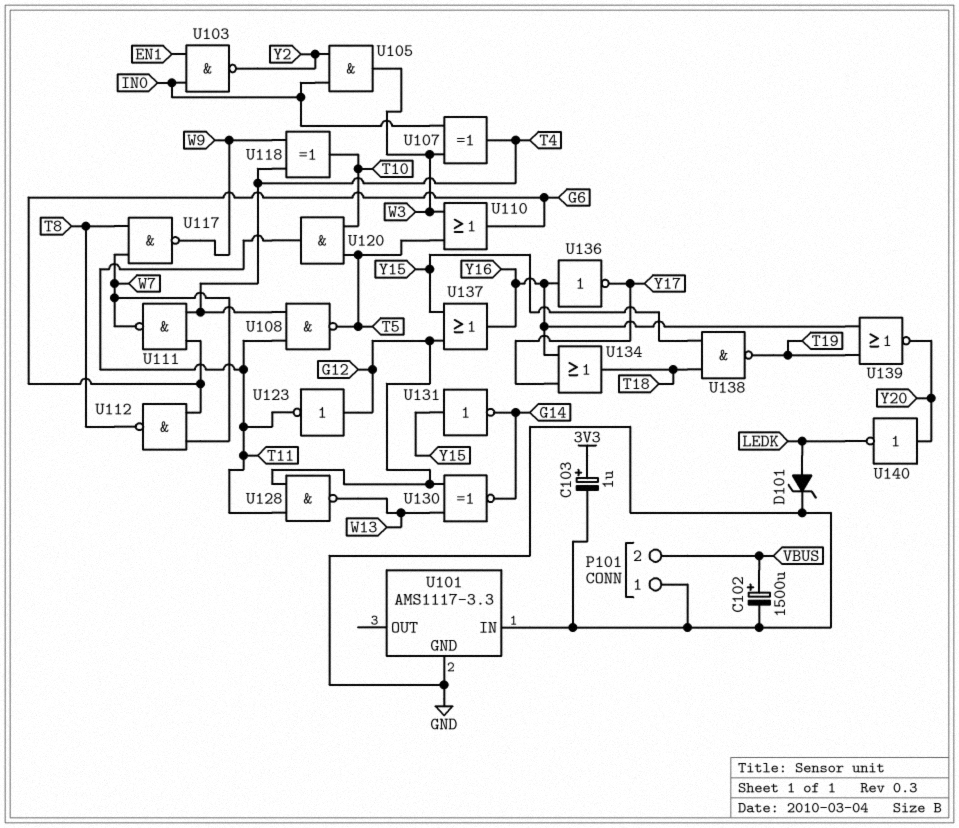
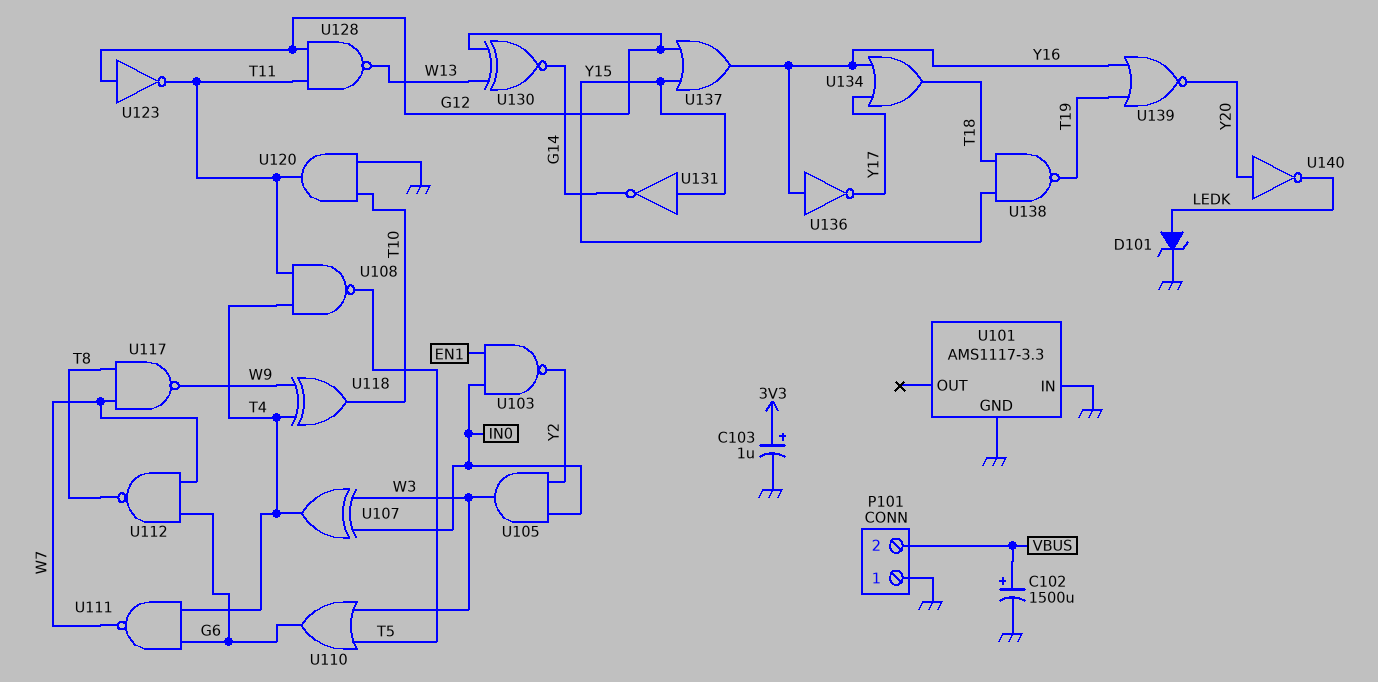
U120: AND (in T5, in T10, out T11) -> AND (in GND, in T10, out T11)

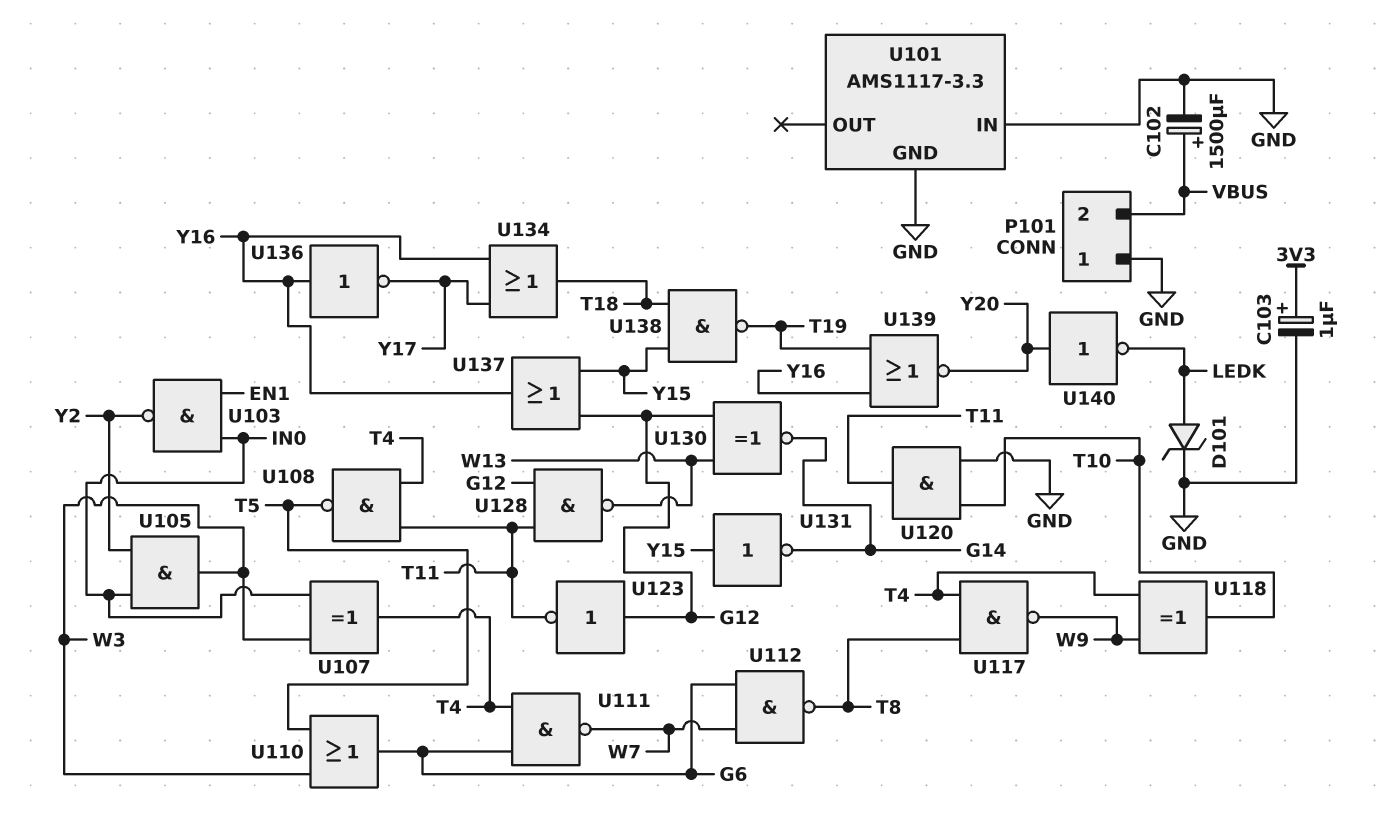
U117: NAND (in T8, in W7, out W9) -> NAND (in T4, in T8, out W9)

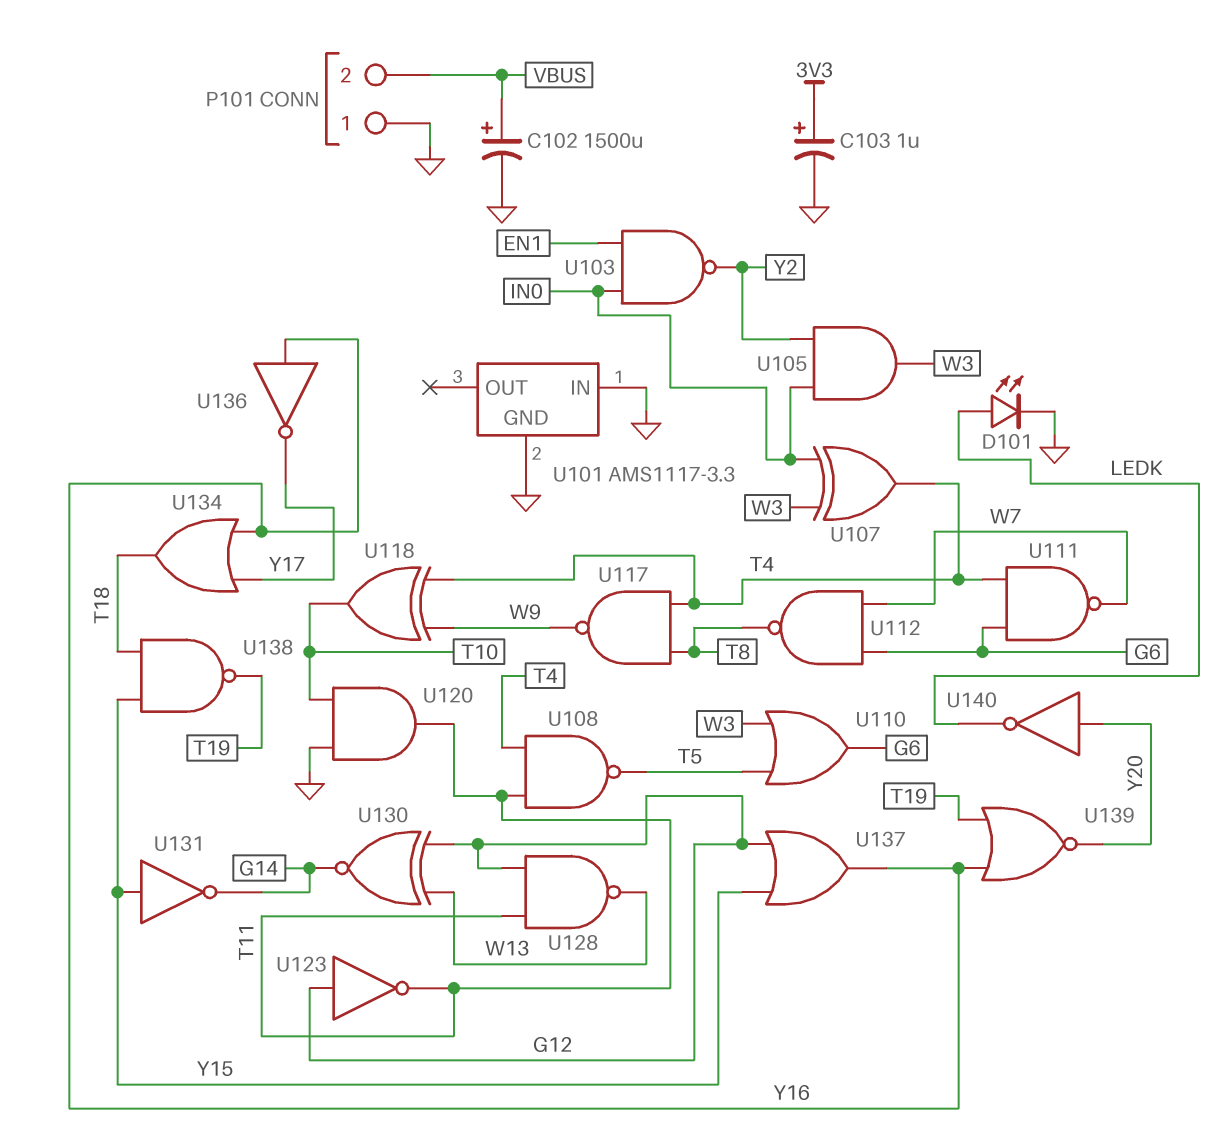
D101: zener (A LEDK, K GND) -> LED (A LEDK, K GND)

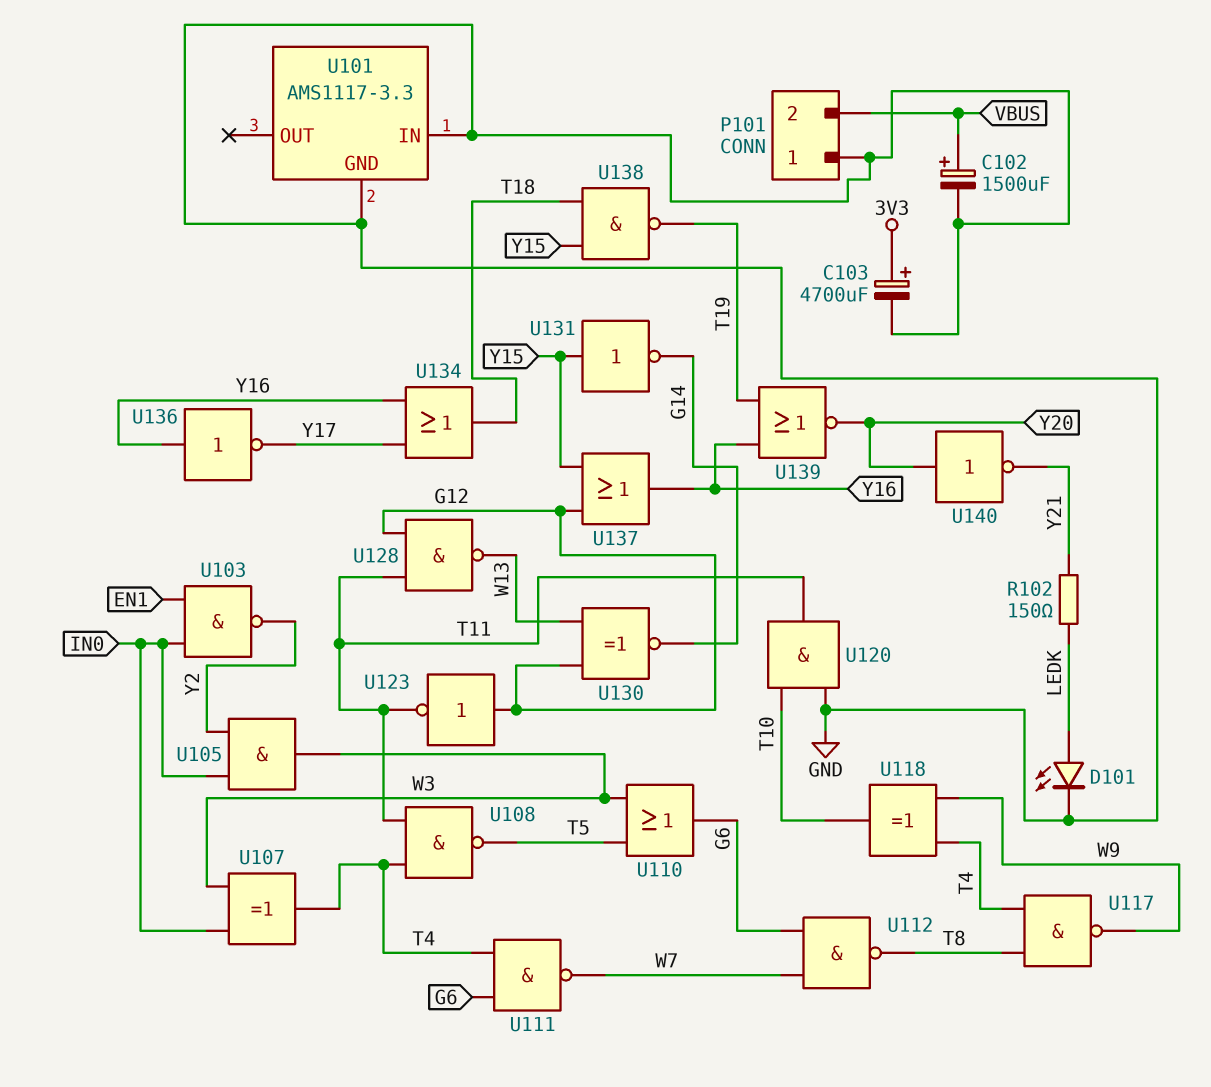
C103: 1uF (plus 3V3, minus GND) -> 4700uF (plus 3V3, minus GND)
R102: none -> 150 (LEDK, Y21)
U140: NOT (in Y20, out LEDK) -> NOT (in Y20, out Y21)

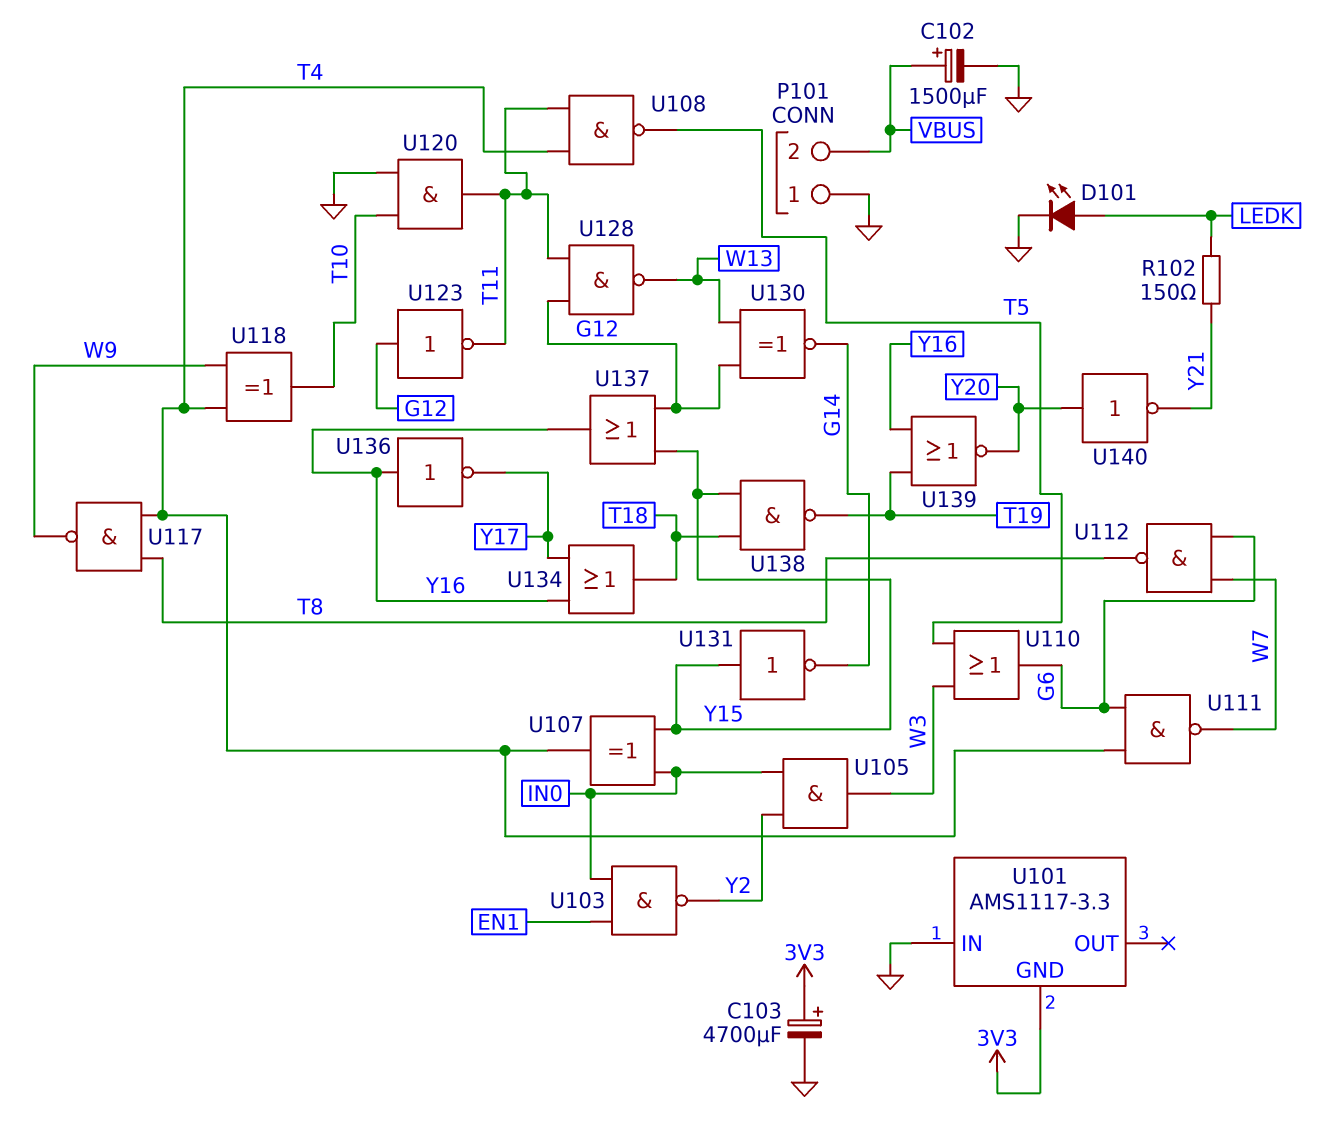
U101 pin GND: GND -> 3V3
U107: XOR (in IN0, in W3, out T4) -> XOR (in IN0, in Y15, out T4)

